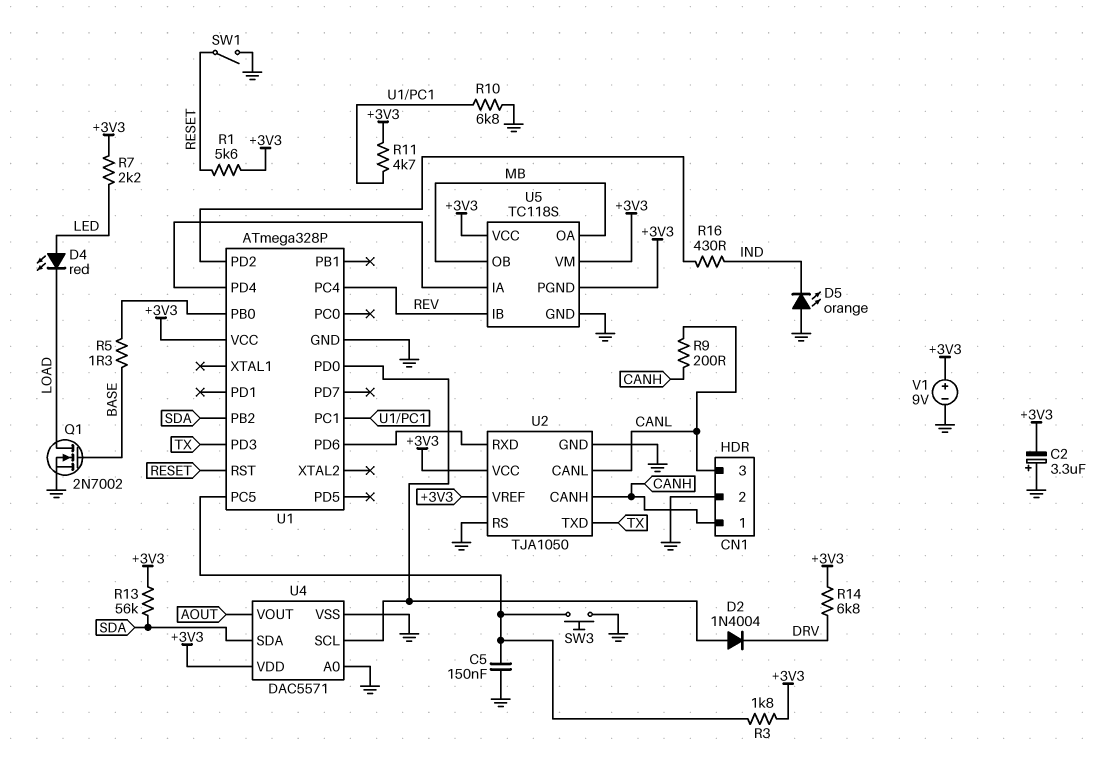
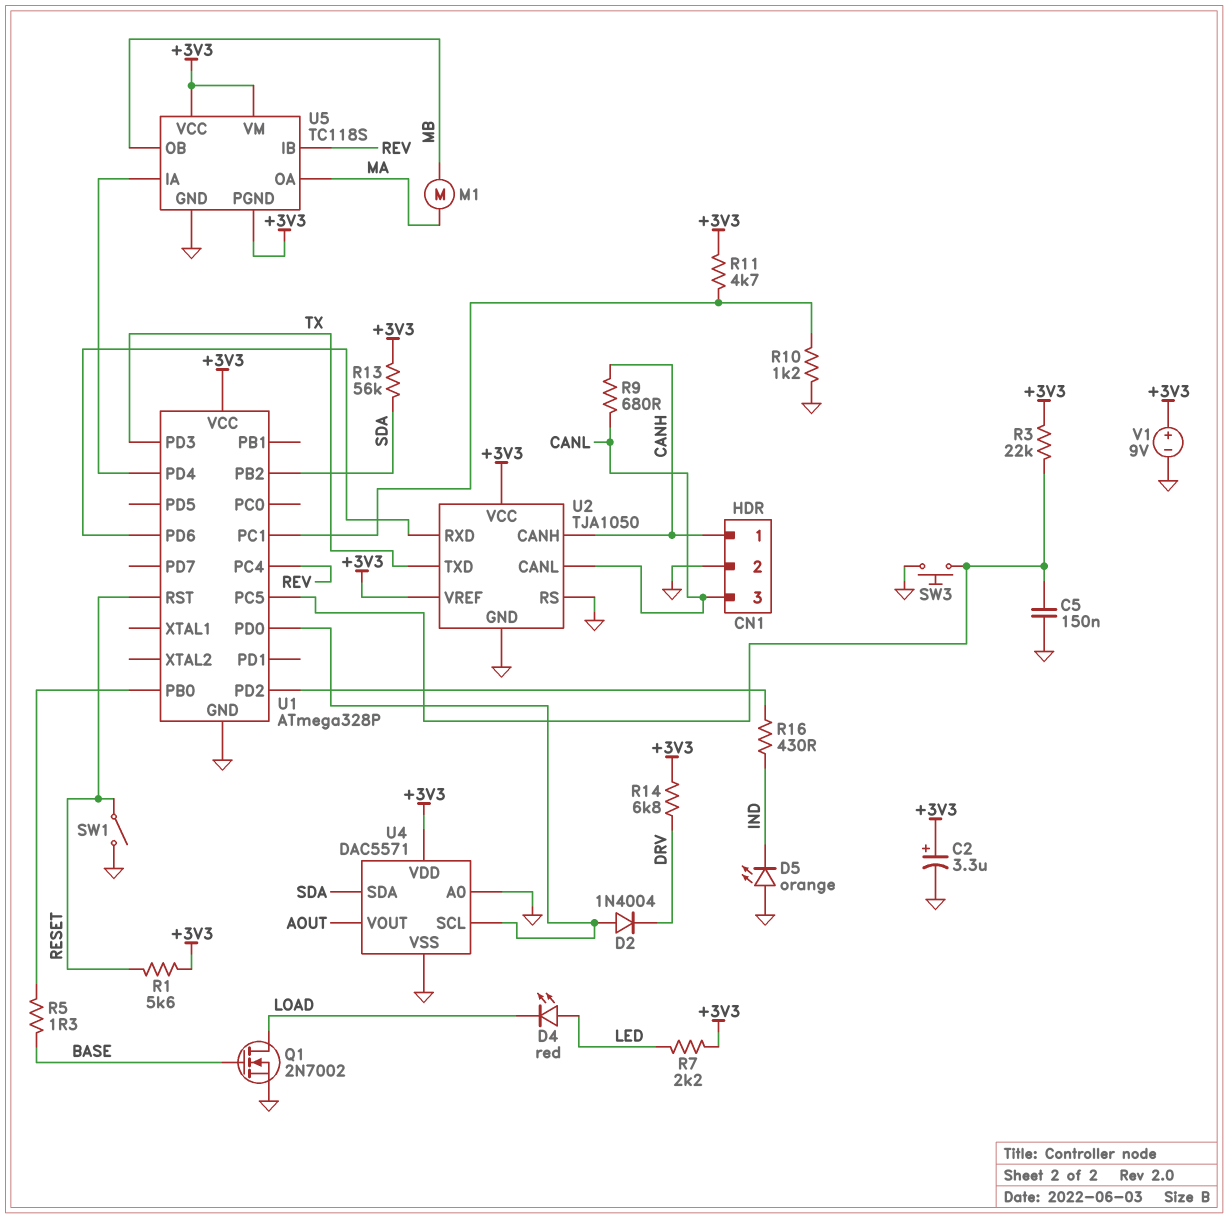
C2: 3.3uF (plus GND, minus +3V3) -> 3.3uF (plus +3V3, minus GND)
M1: none -> motor (MA, MB)
R3: 1.8k (+3V3, U1/PC5) -> 22k (+3V3, U1/PC5)
R9: 200 (CANH, CANL) -> 680 (CANH, CANL)
R10: 6.8k (GND, U1/PC1) -> 1.2k (GND, U1/PC1)
U5 pin OA: MB -> MA

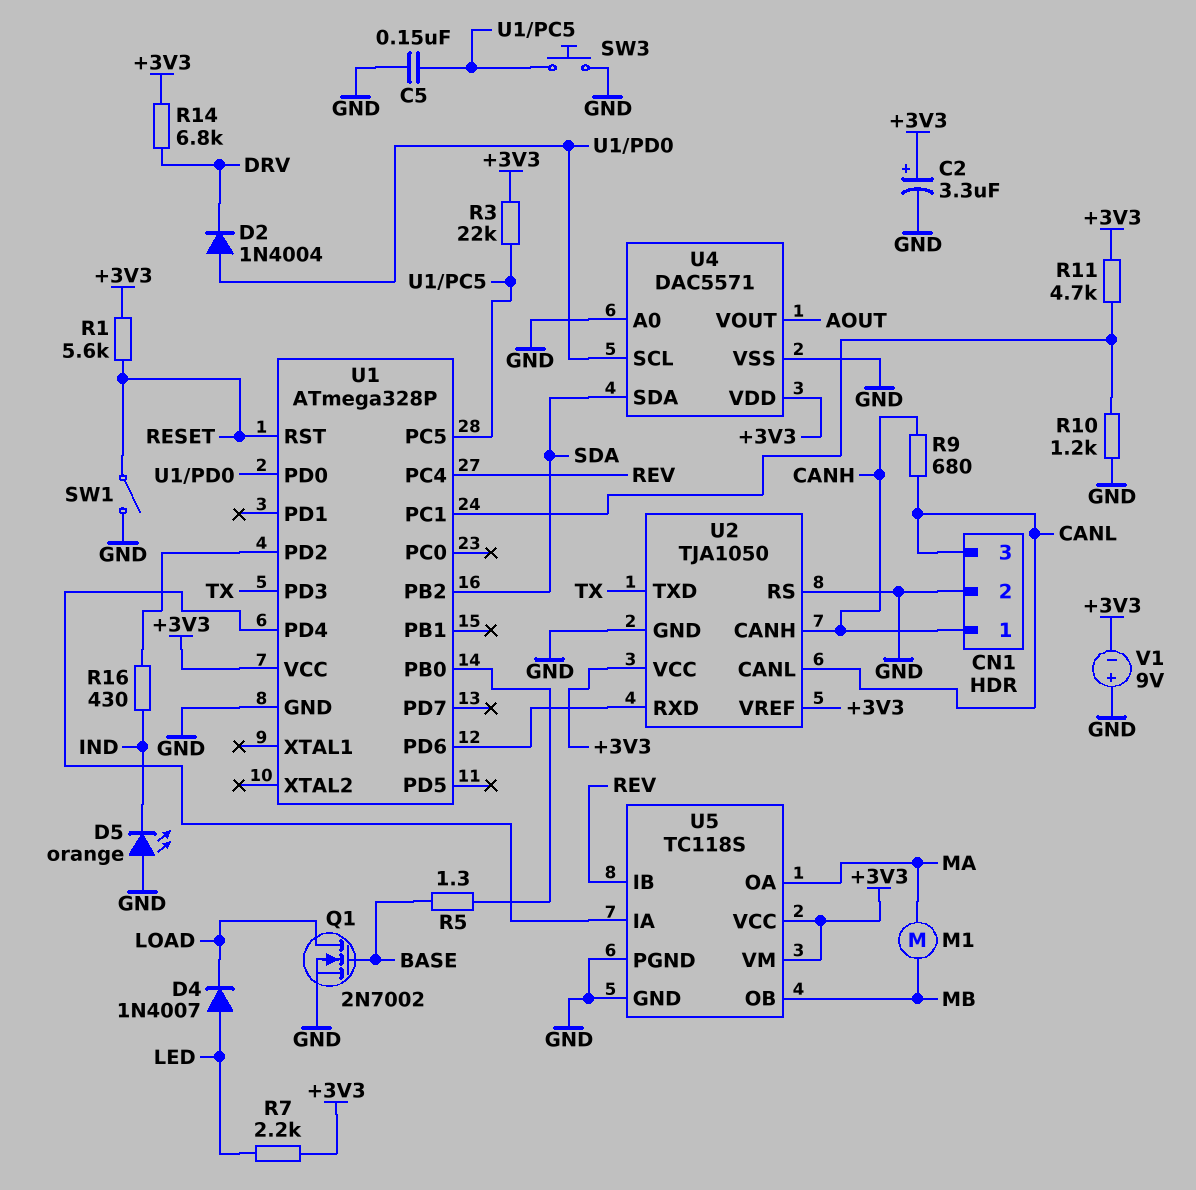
D4: LED red (A LED, K LOAD) -> diode 1N4007 (A LED, K LOAD)
R13: 56k (+3V3, SDA) -> none
U5 pin PGND: +3V3 -> GND
V1: 9V (plus +3V3, minus GND) -> 9V (plus GND, minus +3V3)

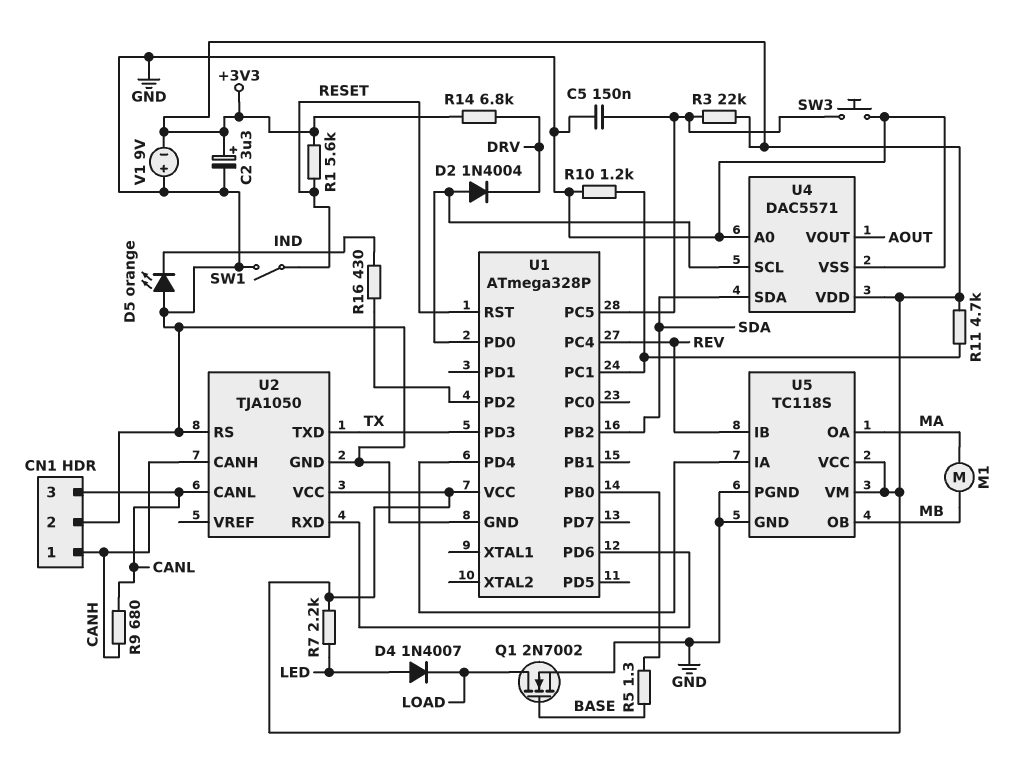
U2 pin VREF: +3V3 -> none

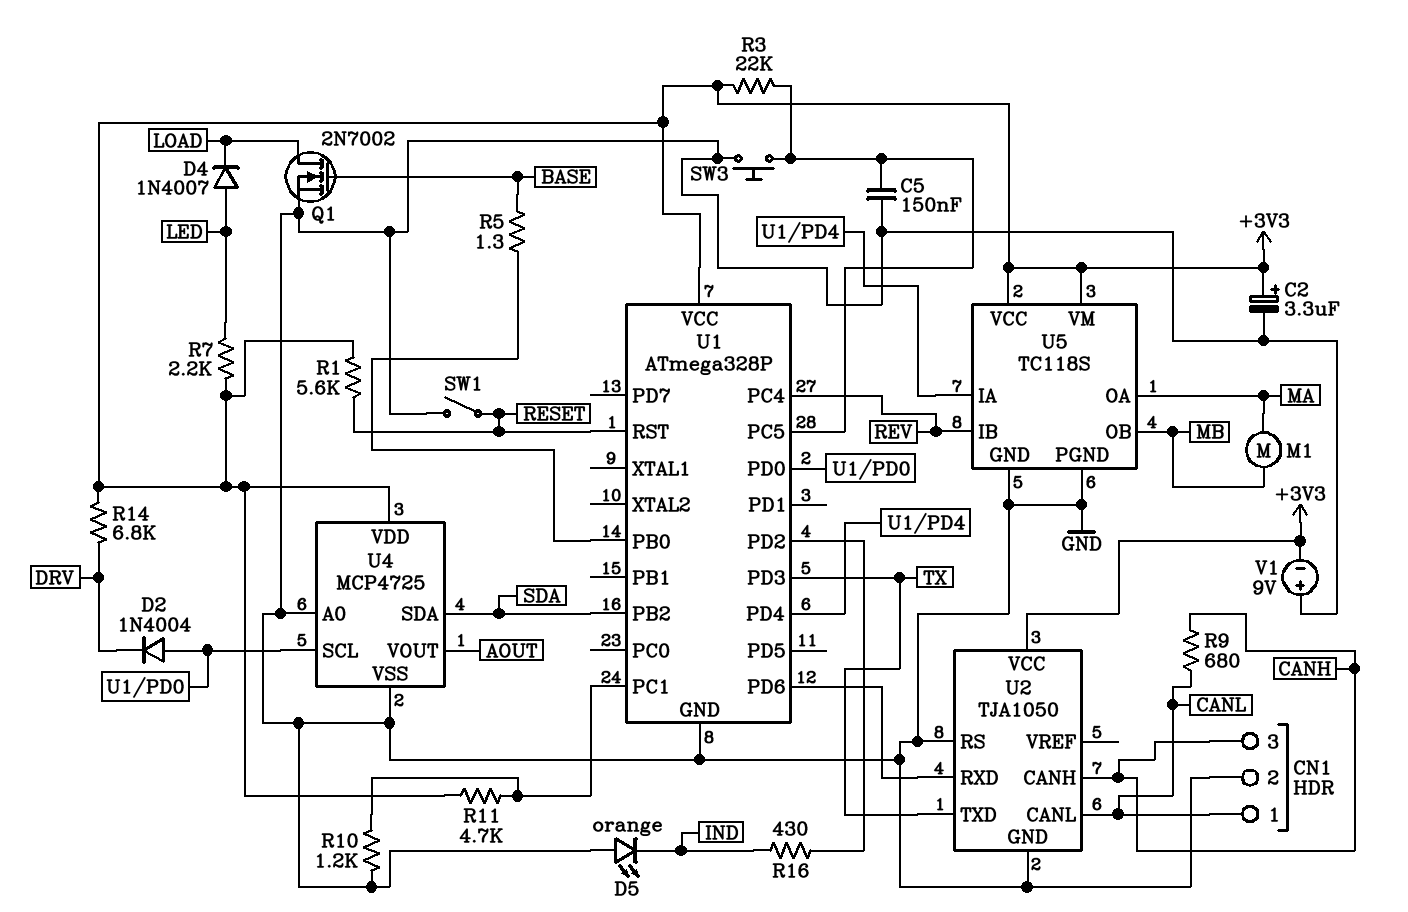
CN1 pin 1: CANH -> CANL
CN1 pin 3: CANL -> CANH
U4: DAC5571 -> MCP4725

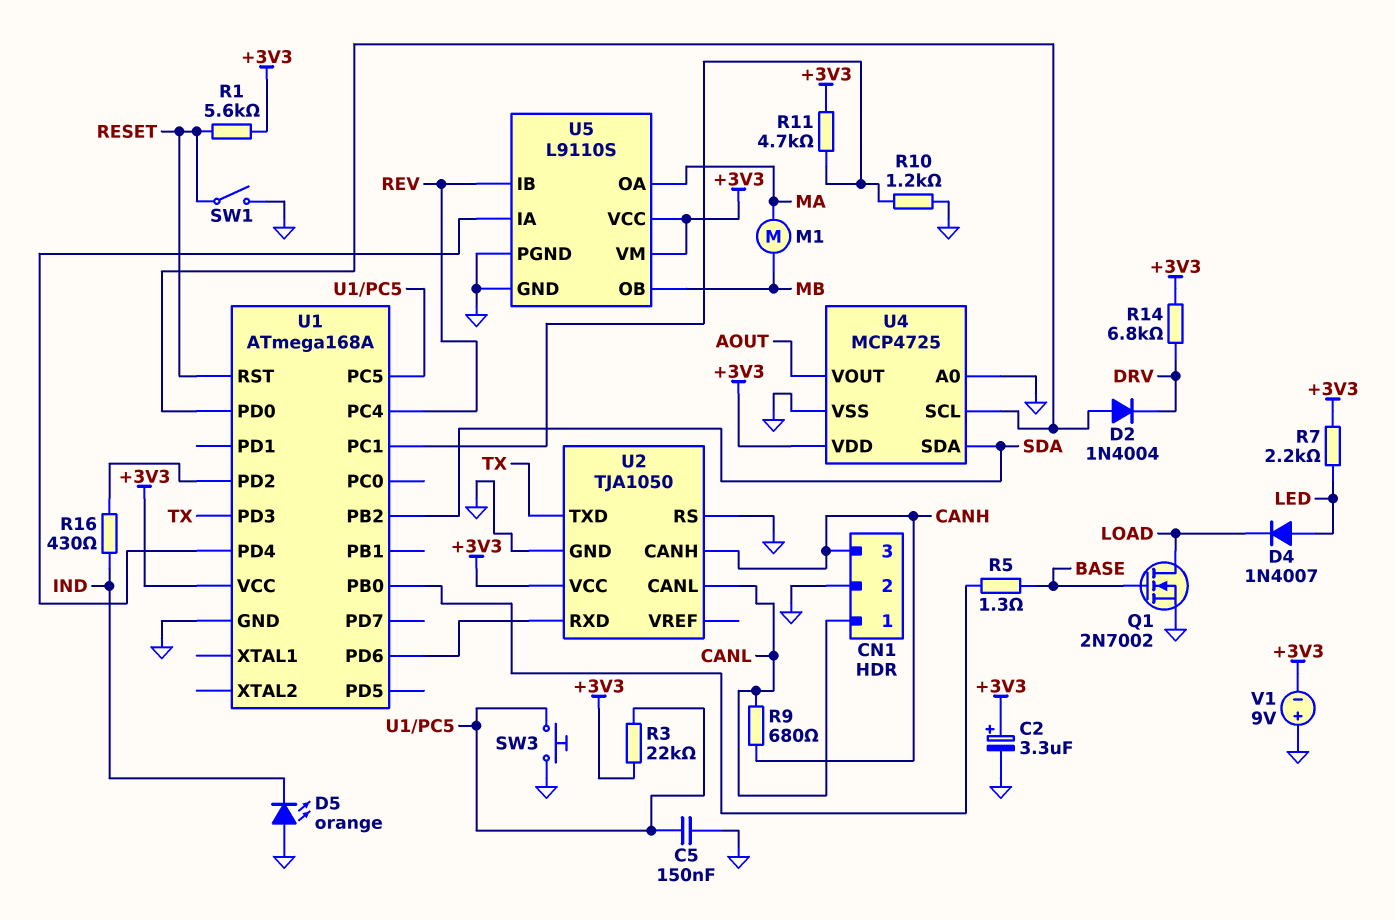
U1: ATmega328P -> ATmega168A
U5: TC118S -> L9110S

